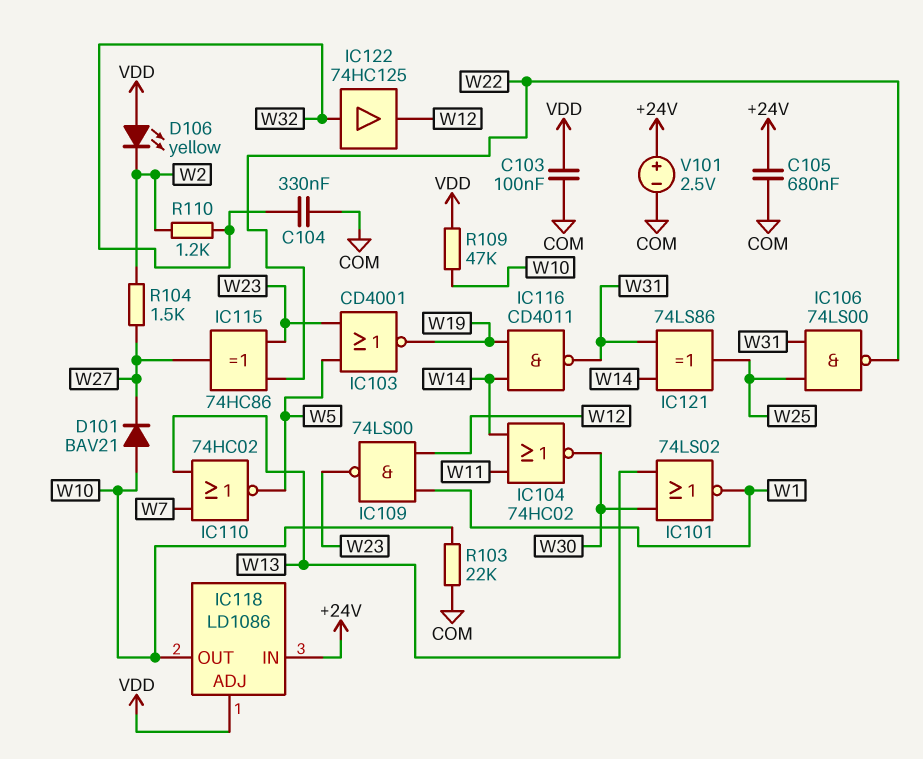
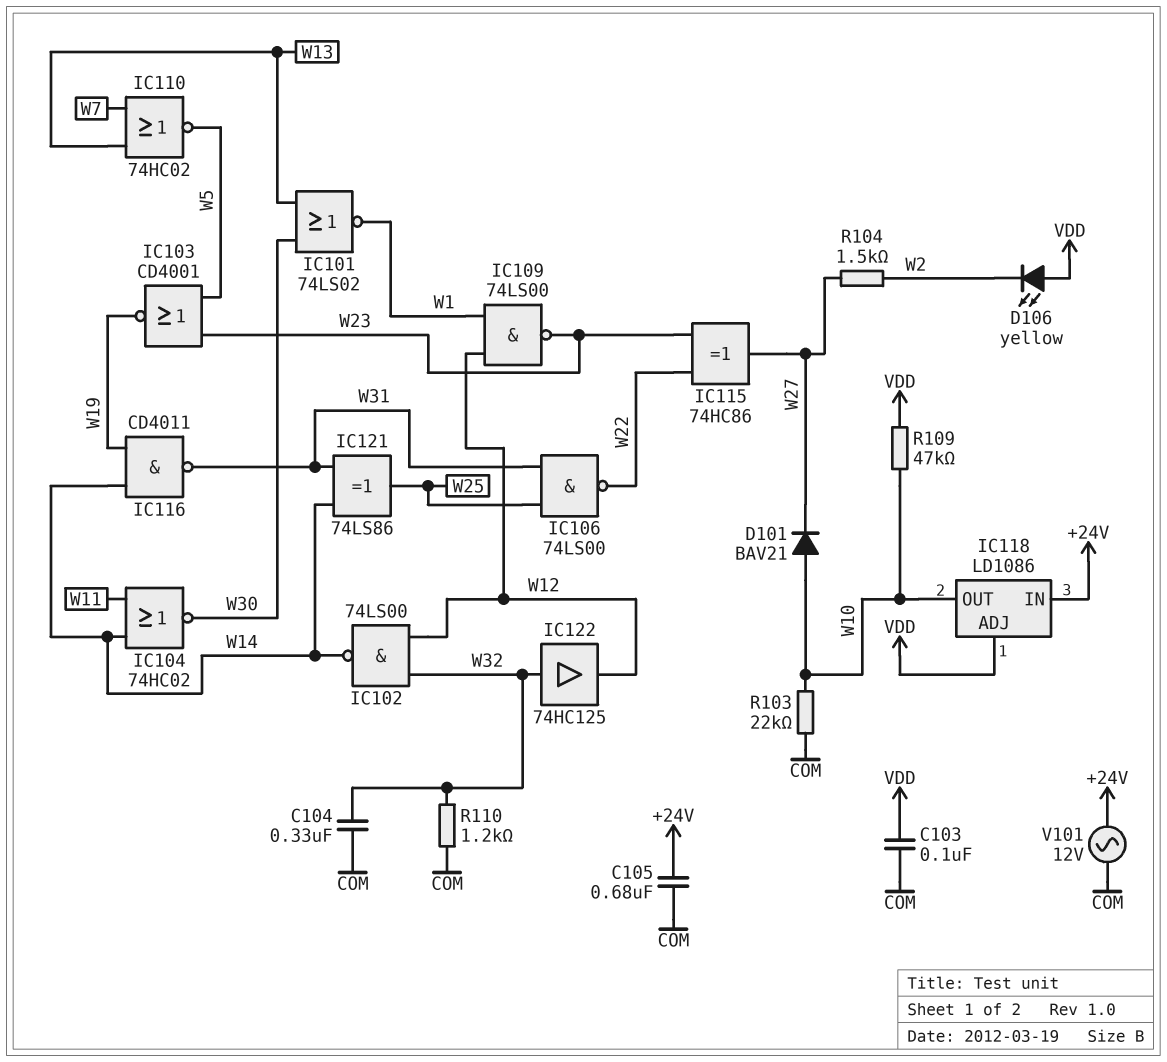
IC102: none -> NAND 74LS00 (in W12, in W32, out W14)
R110: 1.2k (W2, W32) -> 1.2k (COM, W32)
V101: 2.5V (plus +24V, minus COM) -> AC 12V (+24V, COM)

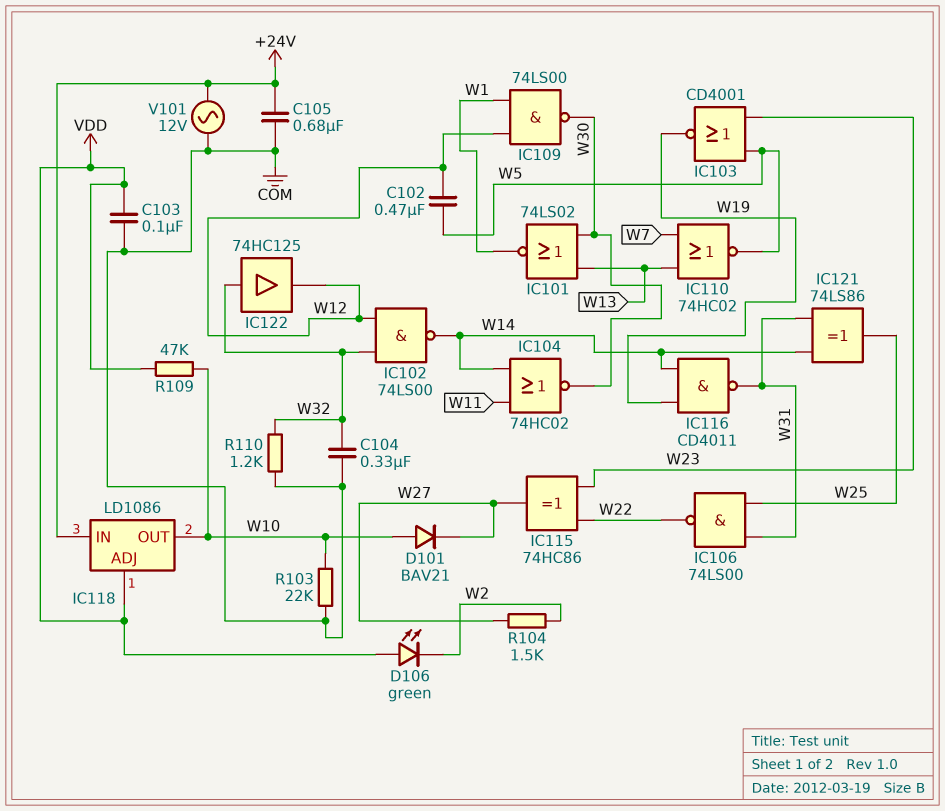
C102: none -> 470nF (W5, W12)
D106: LED yellow (A VDD, K W2) -> LED green (A VDD, K W2)
IC109: NAND 74LS00 (in W1, in W12, out W23) -> NAND 74LS00 (in W1, in W12, out W30)

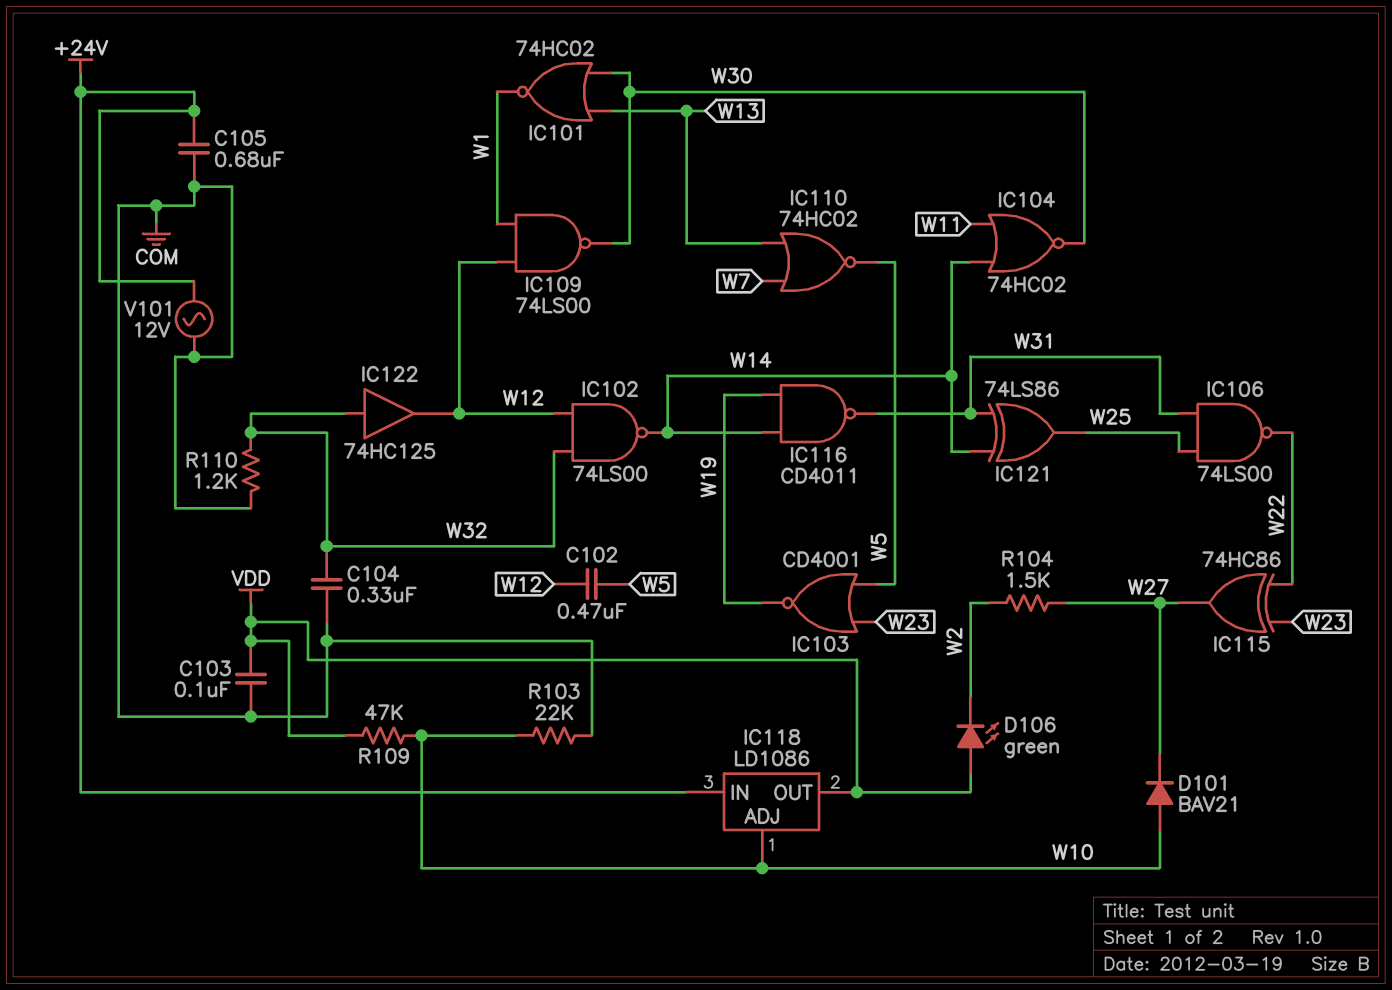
IC101: NOR 74LS02 (in W13, in W30, out W1) -> NOR 74HC02 (in W13, in W30, out W1)
IC118 pin ADJ: VDD -> W10
IC118 pin OUT: W10 -> VDD

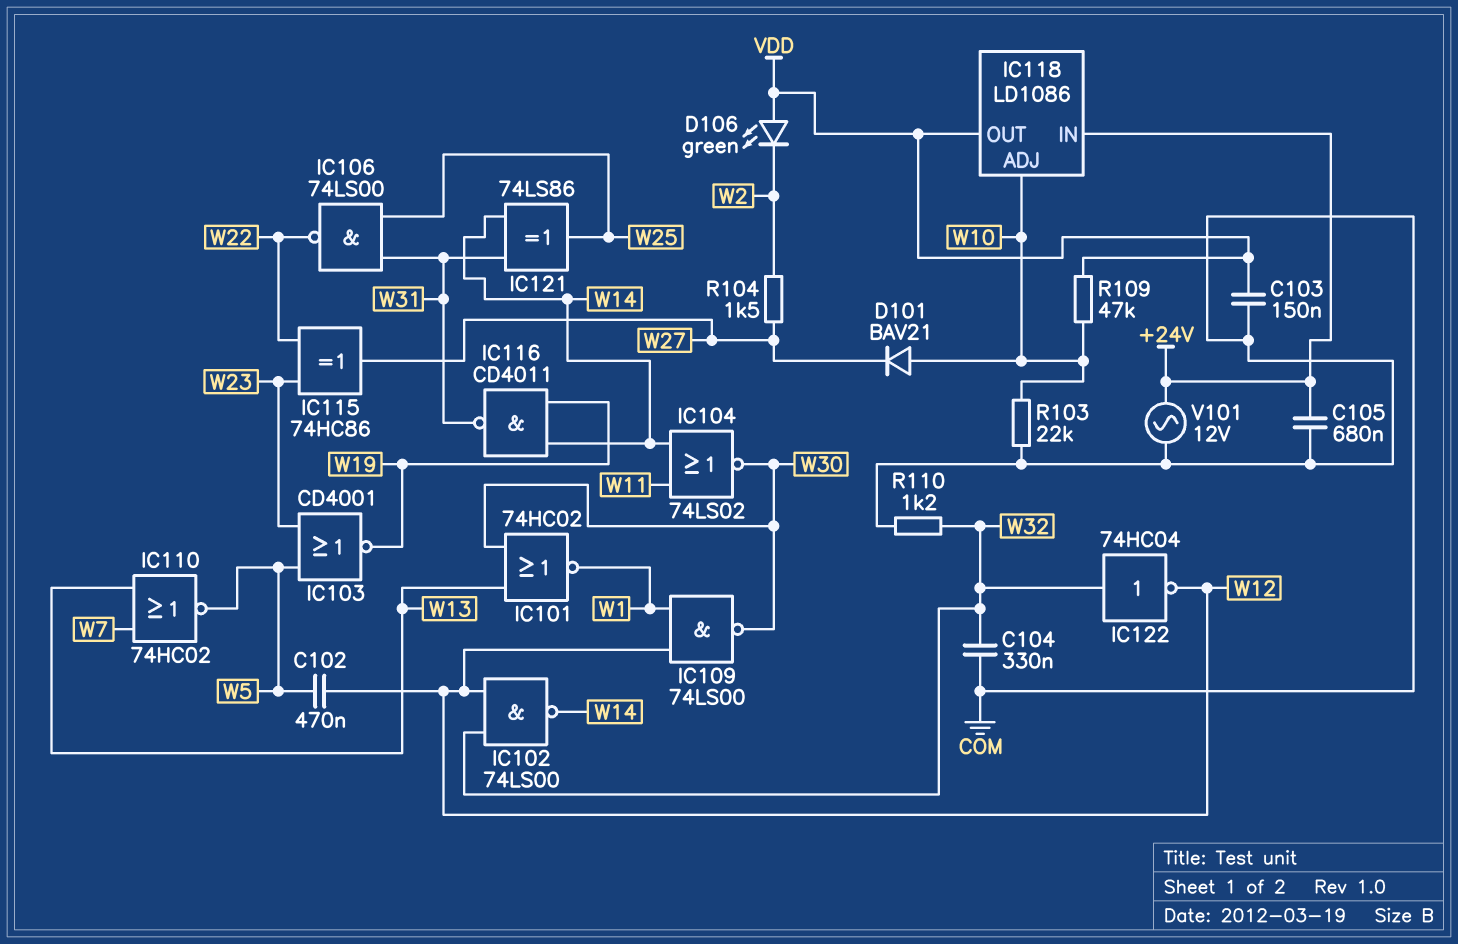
C103: 100nF (COM, VDD) -> 150nF (COM, VDD)
IC104: NOR 74HC02 (in W11, in W14, out W30) -> NOR 74LS02 (in W11, in W14, out W30)
IC122: buffer 74HC125 (in W32, out W12) -> NOT 74HC04 (in W32, out W12)

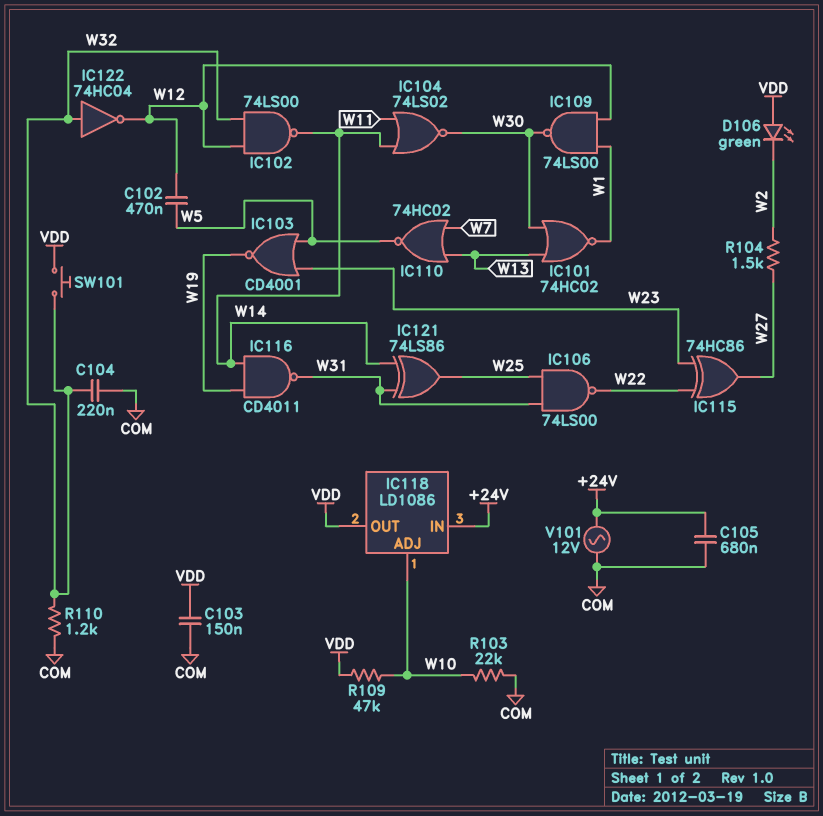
C104: 330nF (COM, W32) -> 220nF (COM, W32)
D101: diode BAV21 (A W10, K W27) -> none
SW101: none -> button (VDD, W32)

